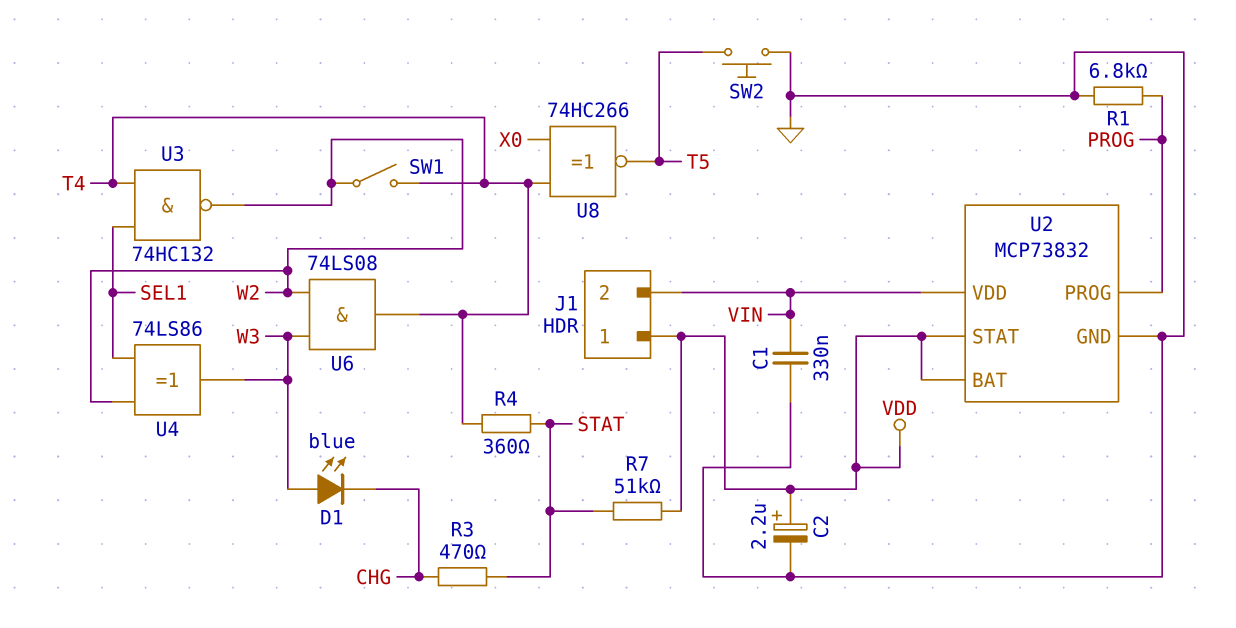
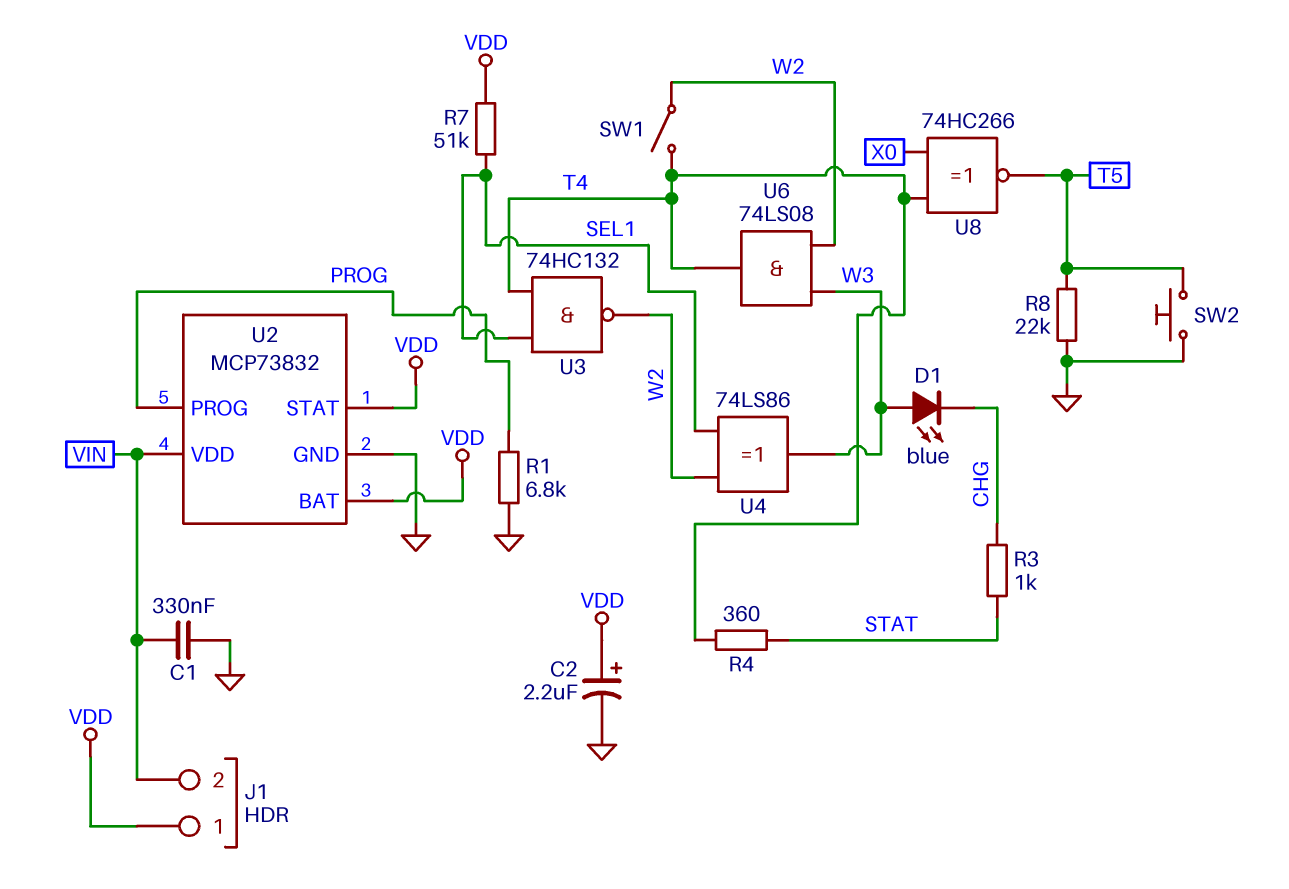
R3: 470 (CHG, STAT) -> 1k (CHG, STAT)
R7: 51k (STAT, VDD) -> 51k (SEL1, VDD)
R8: none -> 22k (GND, T5)

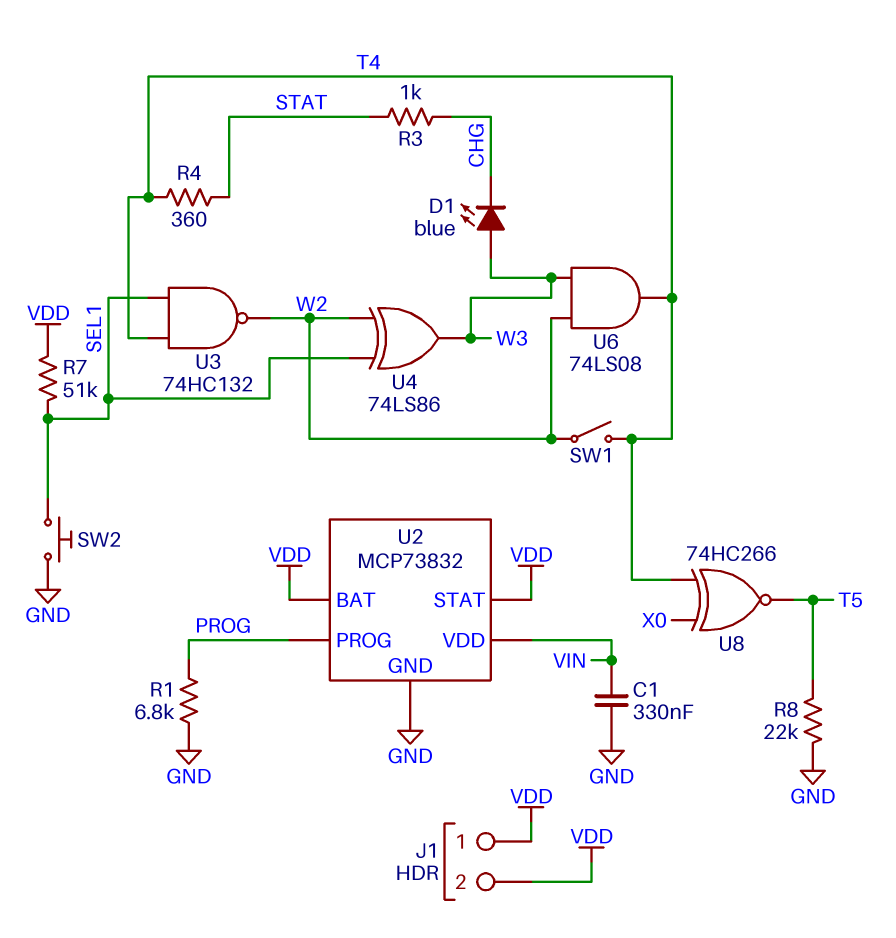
C2: 2.2uF (plus VDD, minus GND) -> none
J1 pin 2: VIN -> VDD
SW2: button (GND, T5) -> button (GND, SEL1)

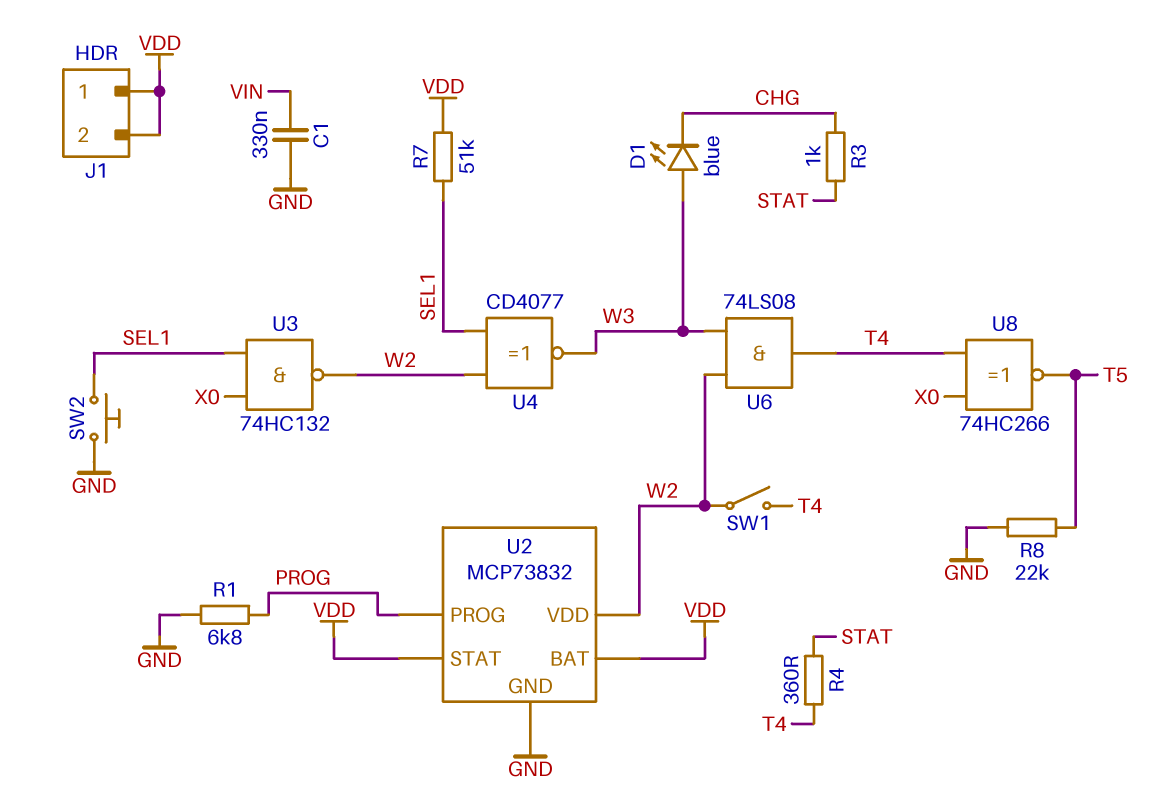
U2 pin VDD: VIN -> W2
U3: NAND 74HC132 (in SEL1, in T4, out W2) -> NAND 74HC132 (in SEL1, in X0, out W2)
U4: XOR 74LS86 (in SEL1, in W2, out W3) -> XNOR CD4077 (in SEL1, in W2, out W3)

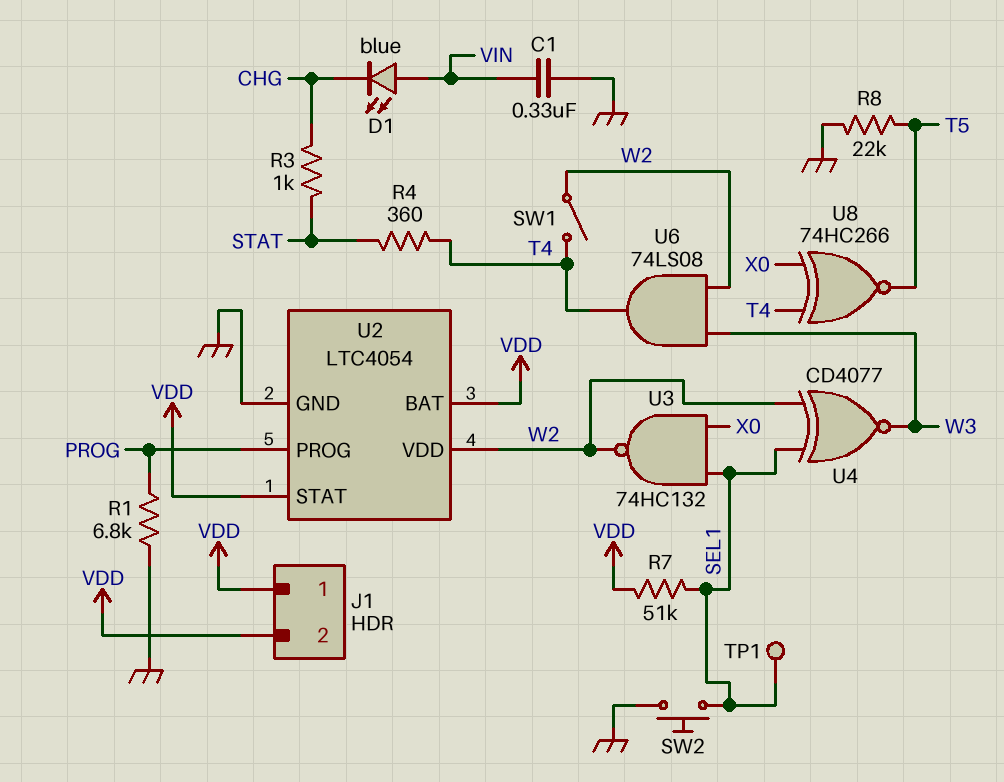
D1: LED blue (A W3, K CHG) -> LED blue (A VIN, K CHG)
TP1: none -> test point (SEL1)
U2: MCP73832 -> LTC4054

